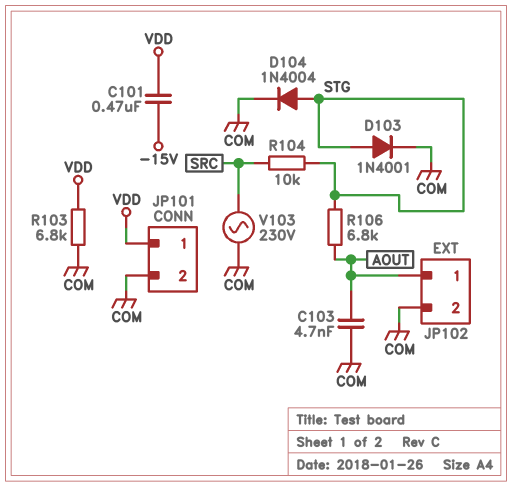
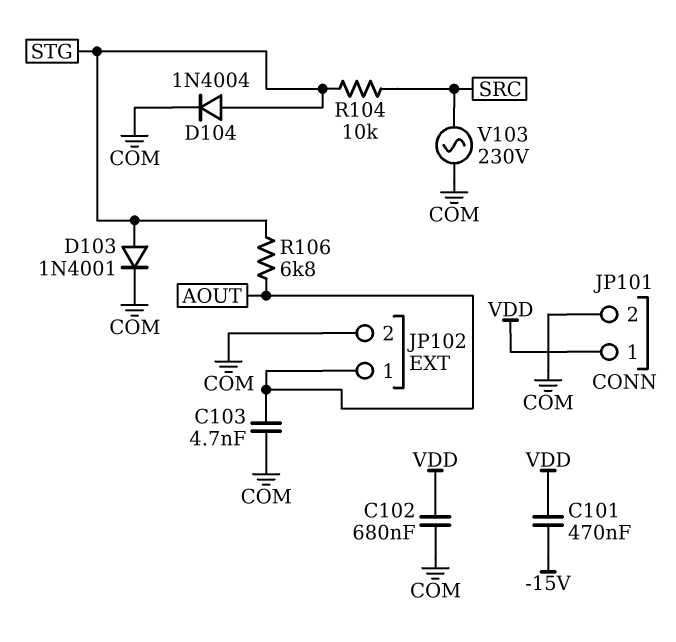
C102: none -> 680nF (COM, VDD)
R103: 6.8k (COM, VDD) -> none

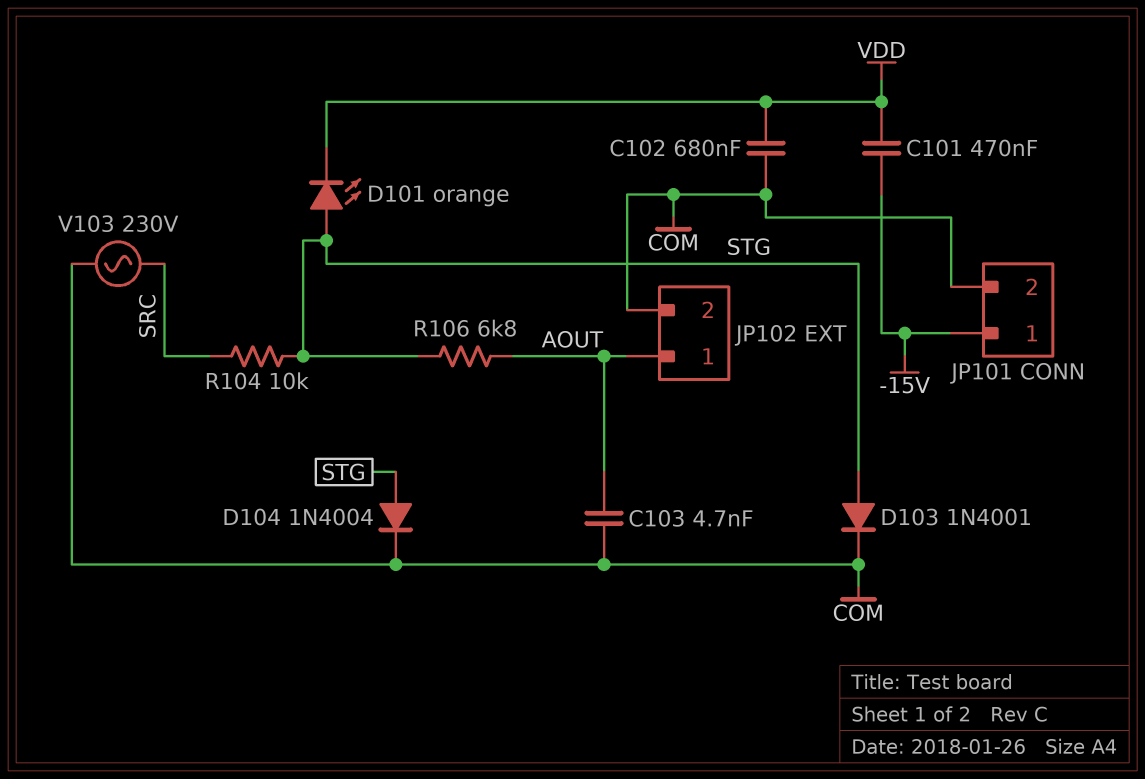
D101: none -> LED orange (A STG, K VDD)
JP101 pin 1: VDD -> -15V

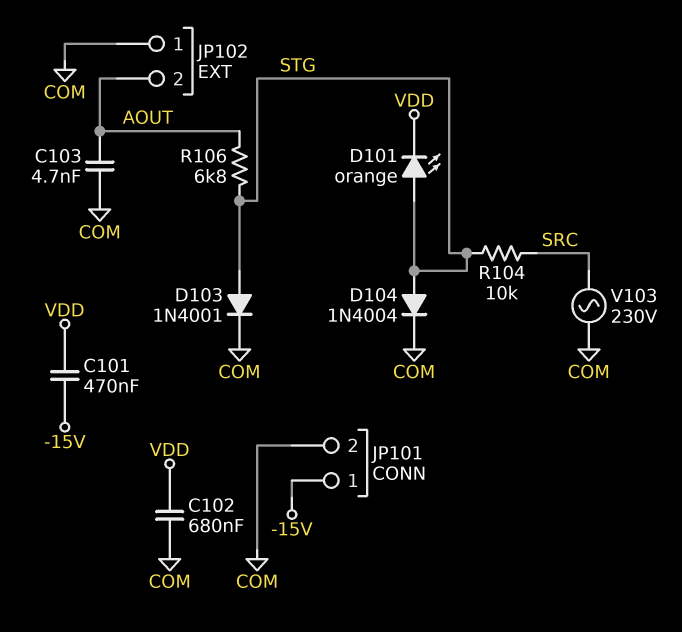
JP102 pin 1: AOUT -> COM
JP102 pin 2: COM -> AOUT

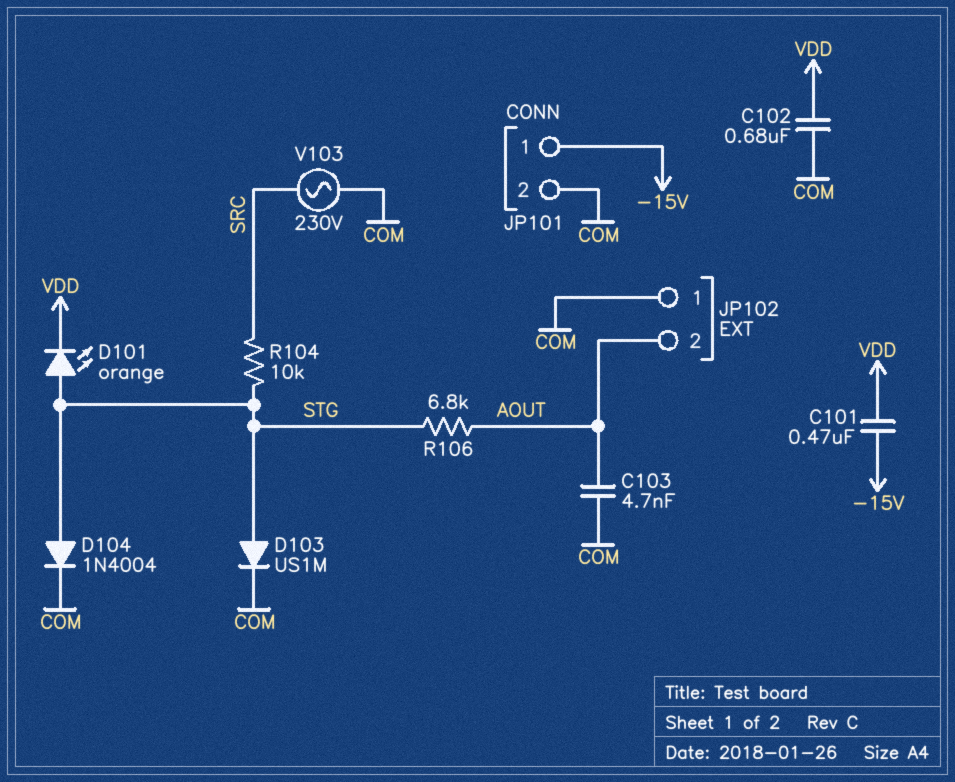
D103: diode 1N4001 (A STG, K COM) -> diode US1M (A STG, K COM)

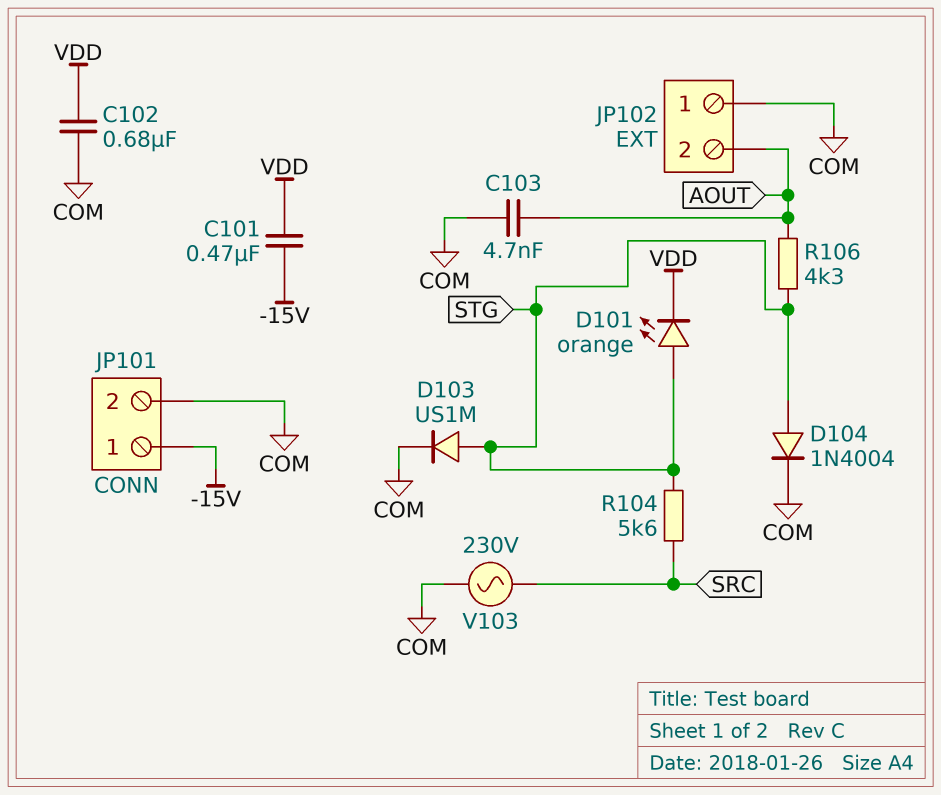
R104: 10k (SRC, STG) -> 5.6k (SRC, STG)
R106: 6.8k (AOUT, STG) -> 4.3k (AOUT, STG)

